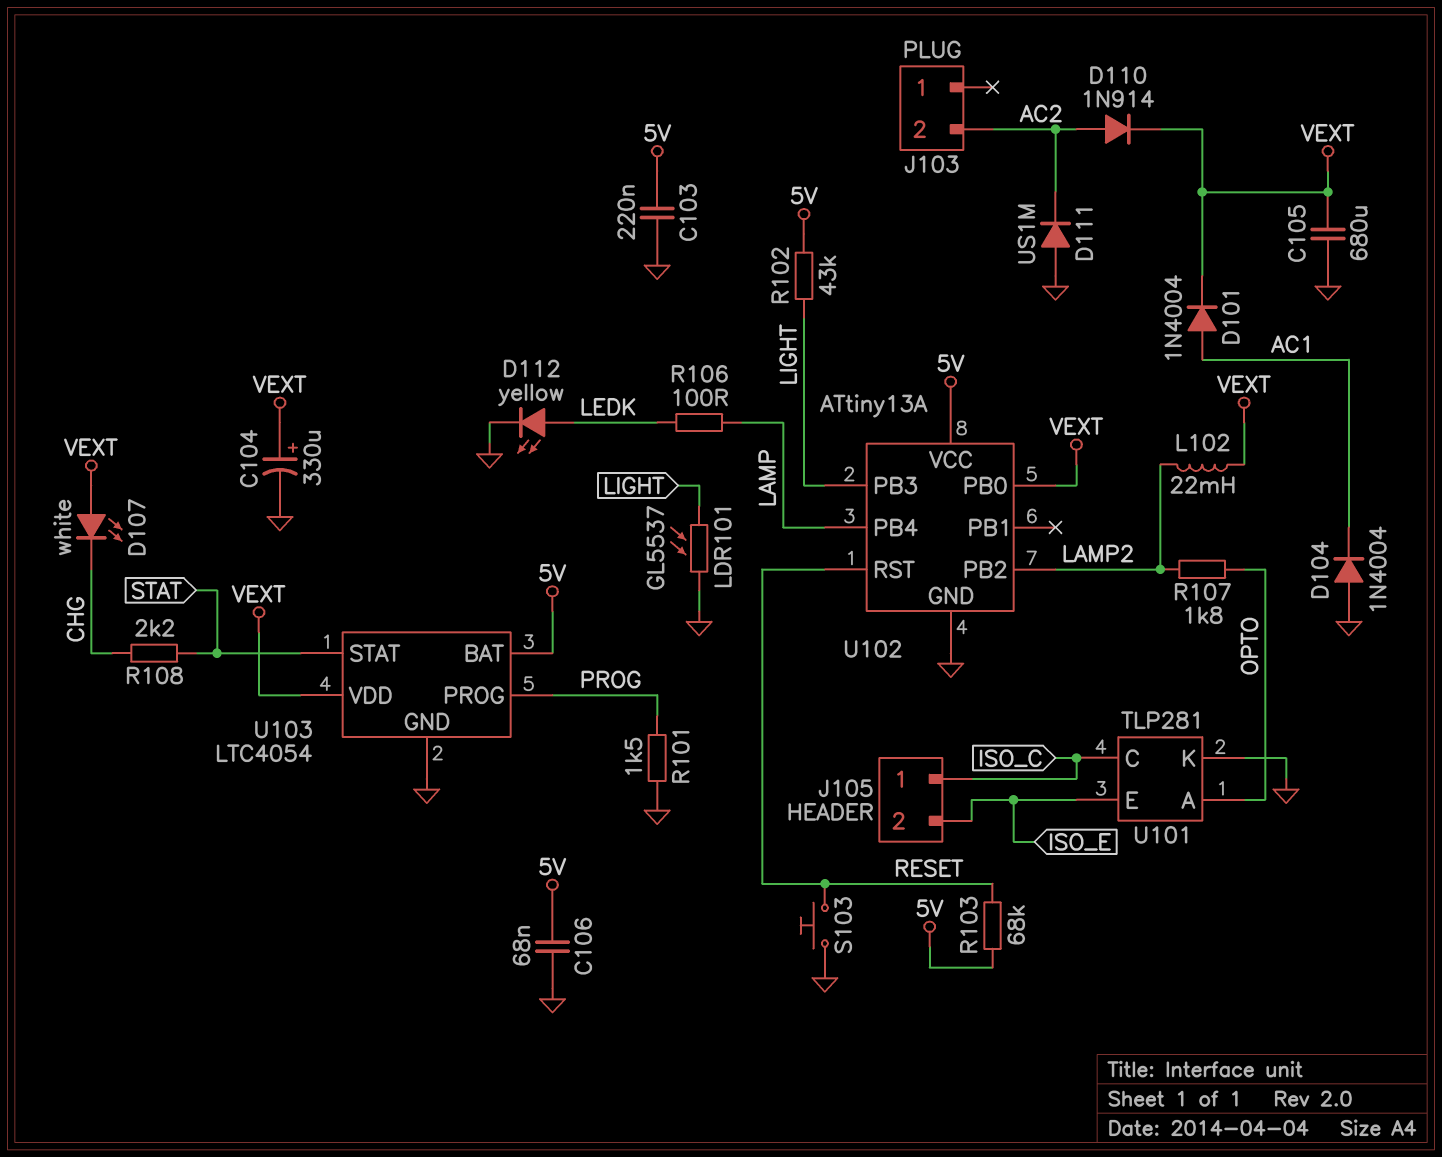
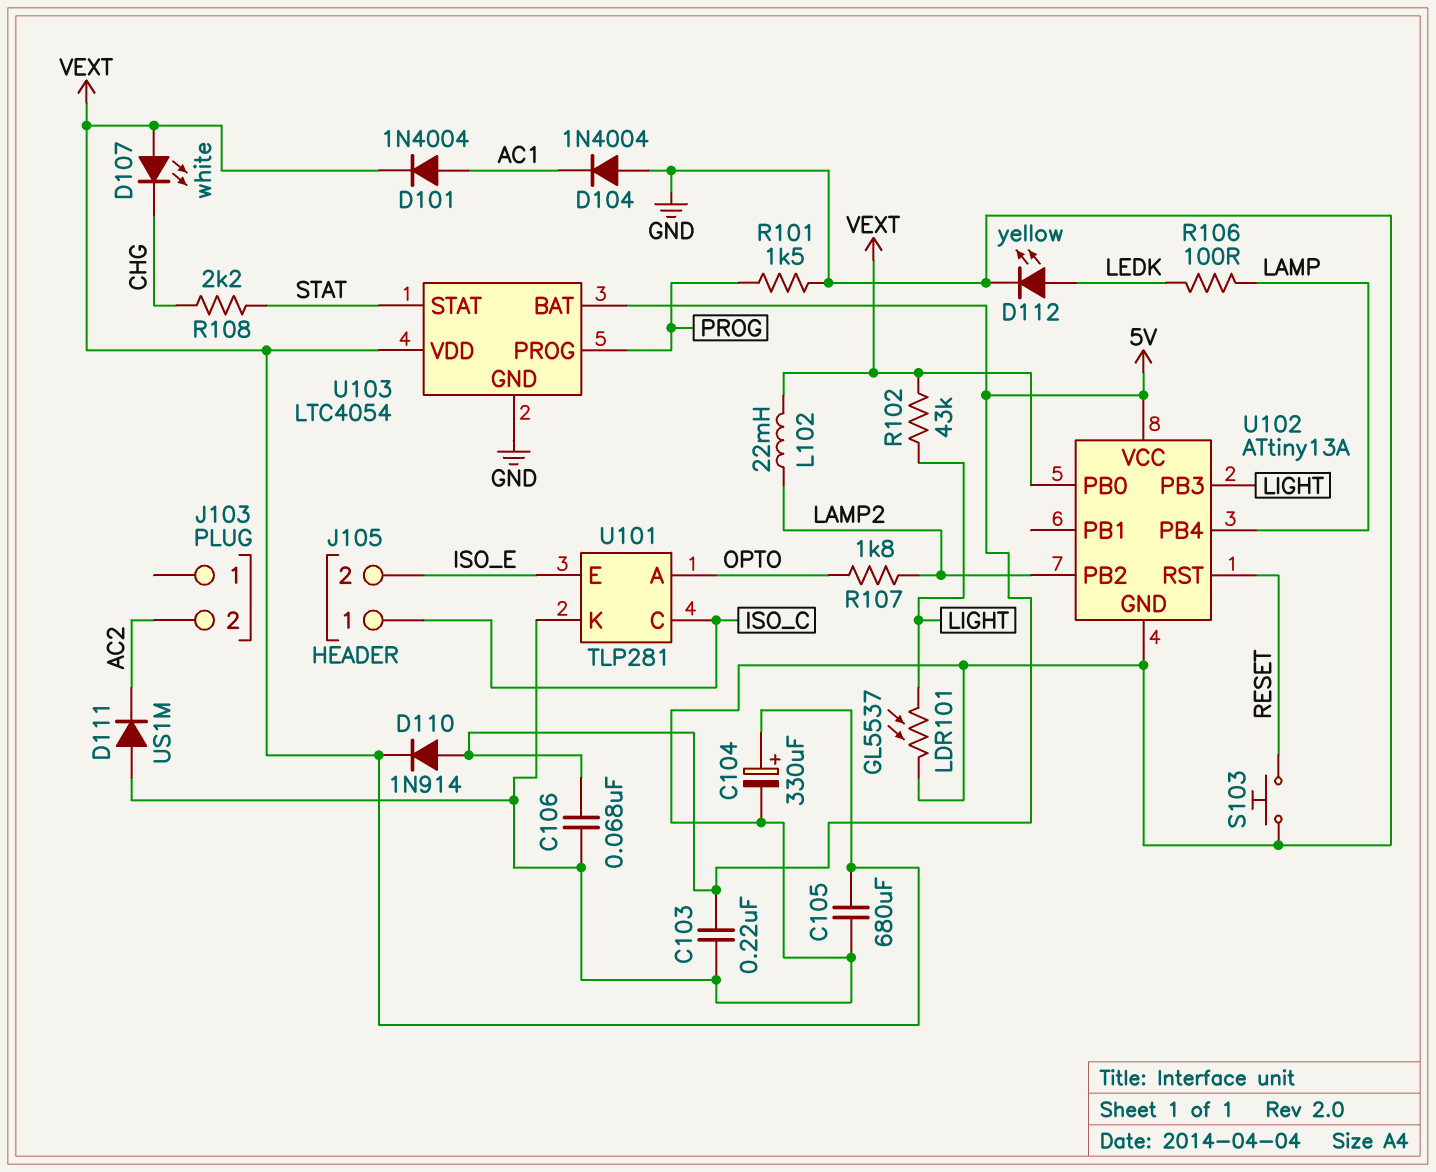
D110: diode 1N914 (A AC2, K VEXT) -> diode 1N914 (A 5V, K VEXT)
R102: 43k (5V, LIGHT) -> 43k (LIGHT, VEXT)
R103: 68k (5V, RESET) -> none

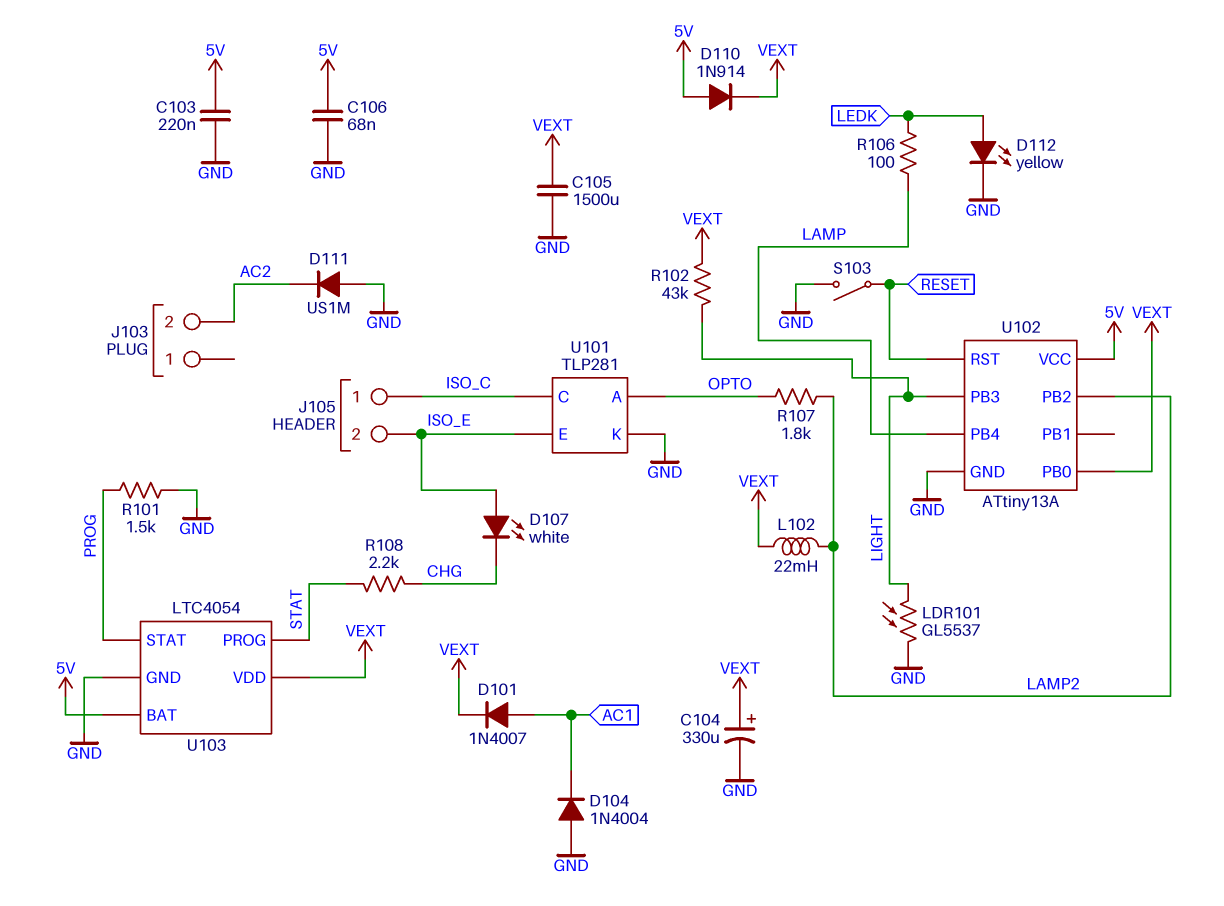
C105: 680uF (GND, VEXT) -> 1500uF (GND, VEXT)
D101: diode 1N4004 (A AC1, K VEXT) -> diode 1N4007 (A AC1, K VEXT)
D107: LED white (A VEXT, K CHG) -> LED white (A ISO_E, K CHG)
S103: button (GND, RESET) -> switch (GND, RESET)
U103 pin PROG: PROG -> STAT
U103 pin STAT: STAT -> PROG

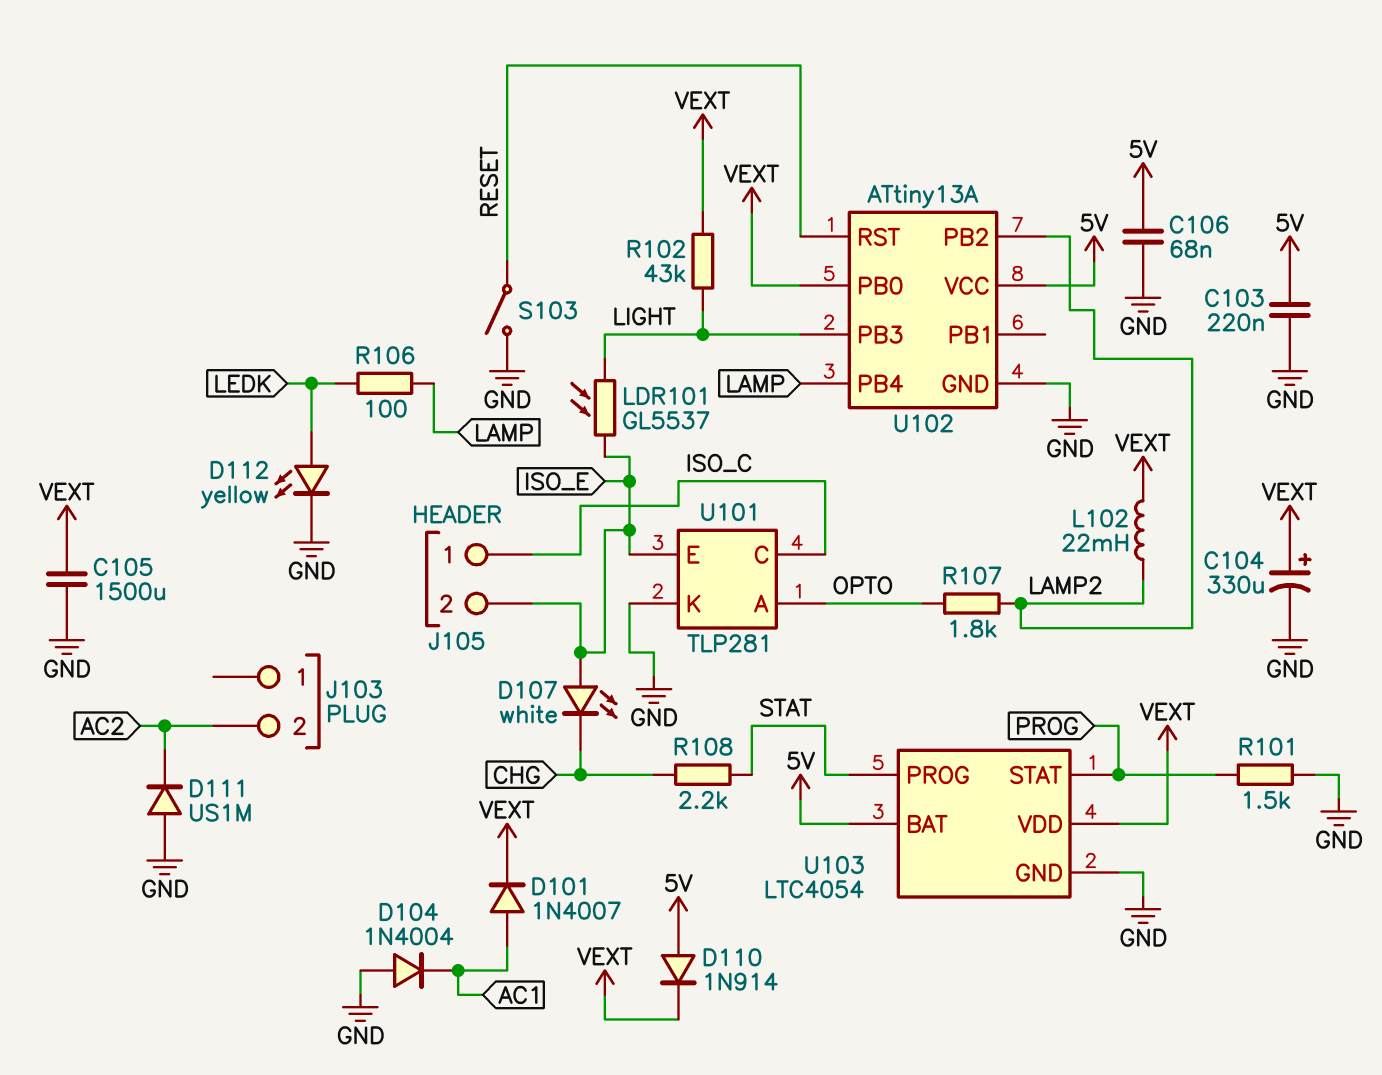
LDR101: GL5537 (GND, LIGHT) -> GL5537 (ISO_E, LIGHT)

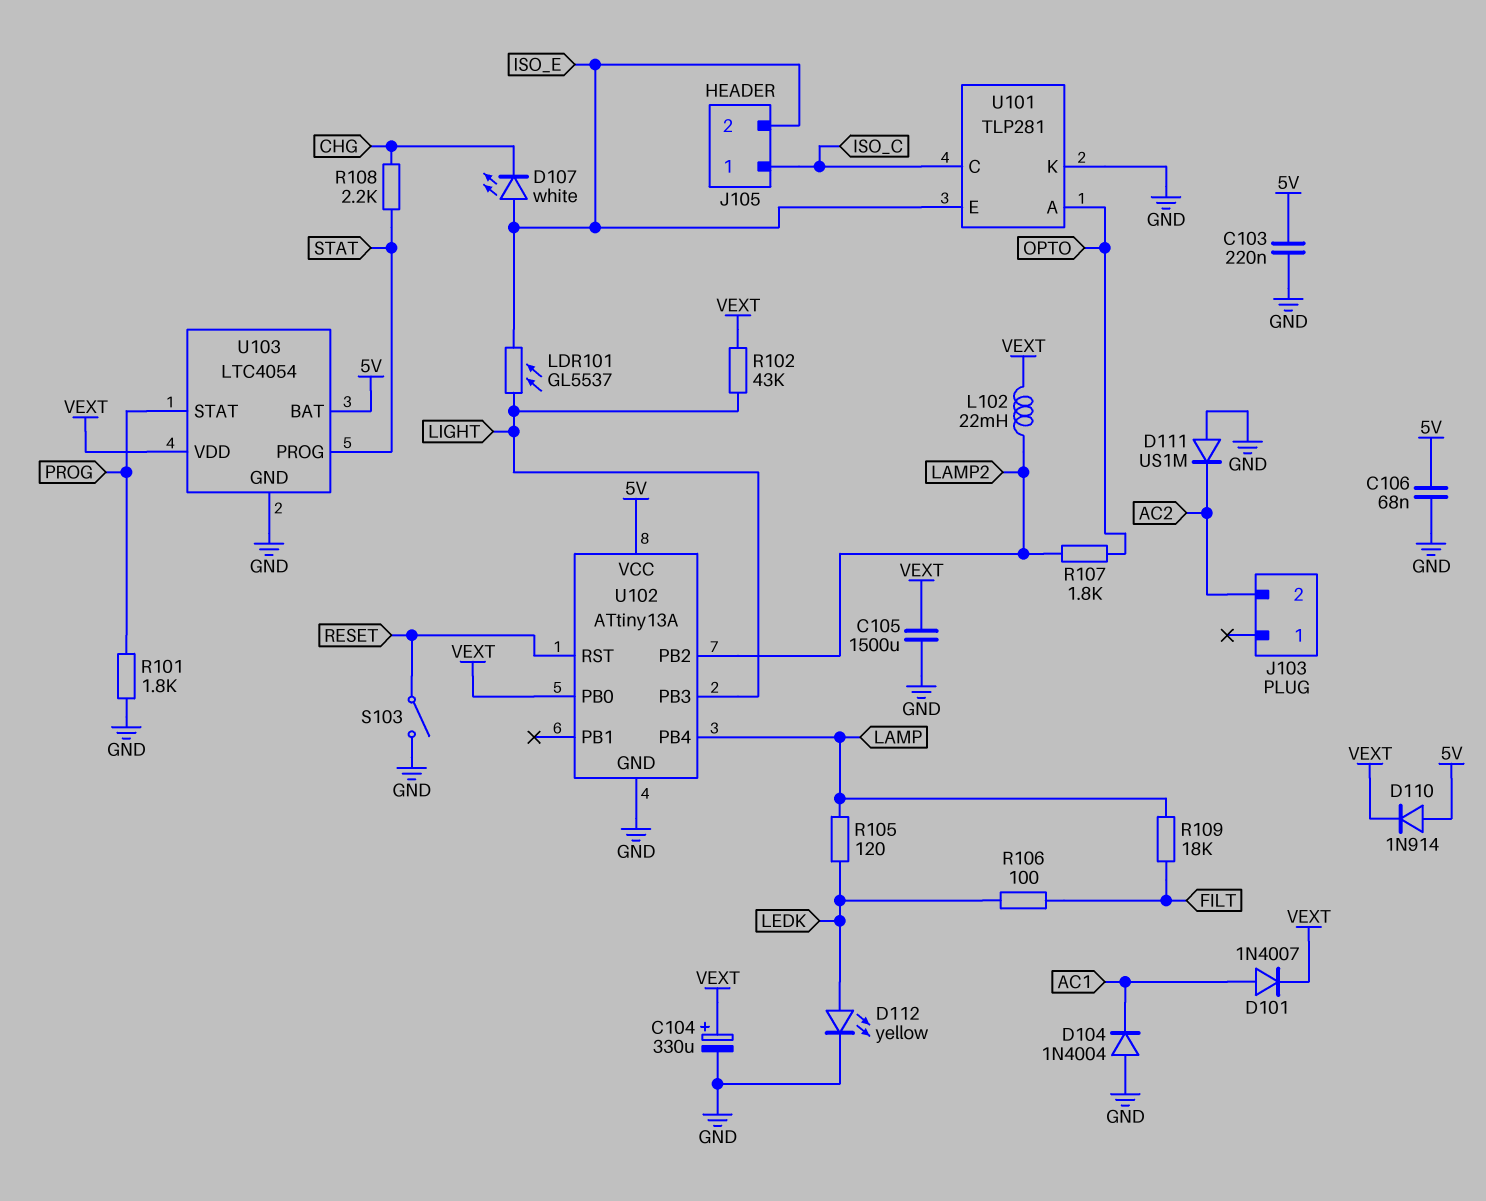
R101: 1.5k (GND, PROG) -> 1.8k (GND, PROG)
R105: none -> 120 (LAMP, LEDK)
R106: 100 (LAMP, LEDK) -> 100 (FILT, LEDK)
R109: none -> 18k (FILT, LAMP)

